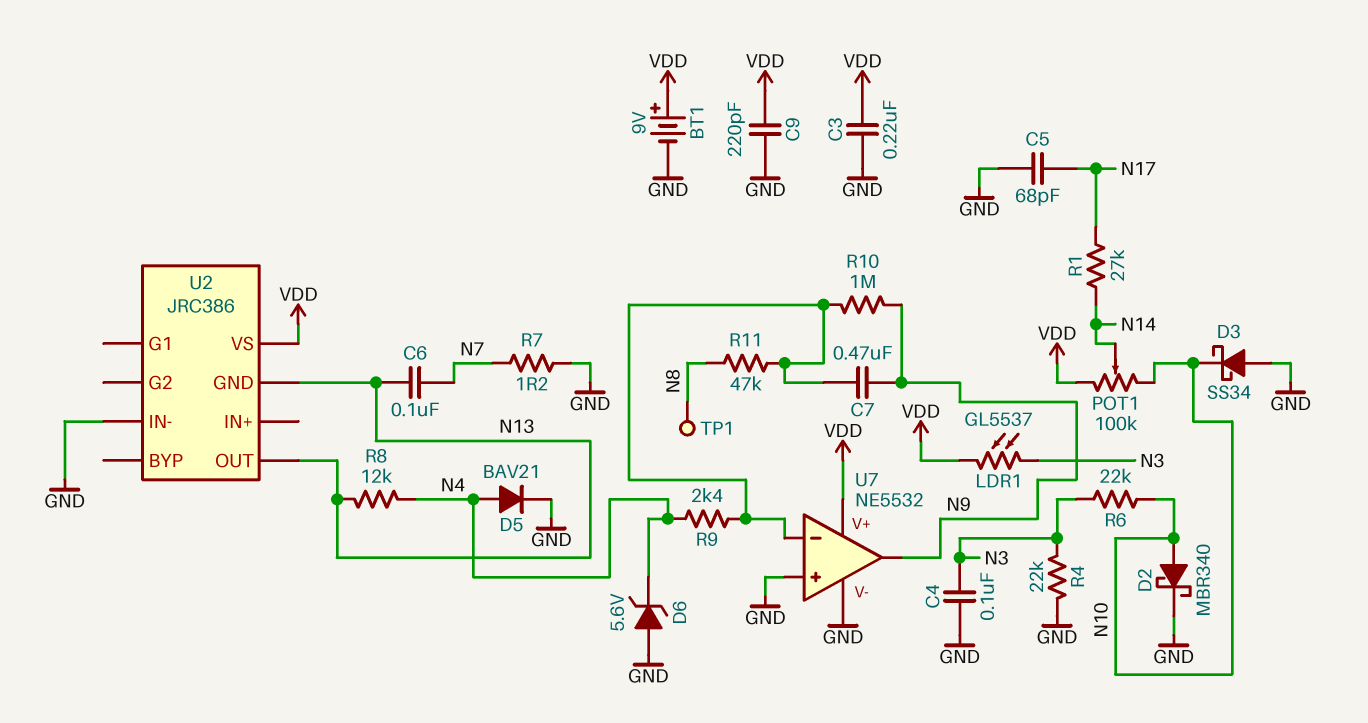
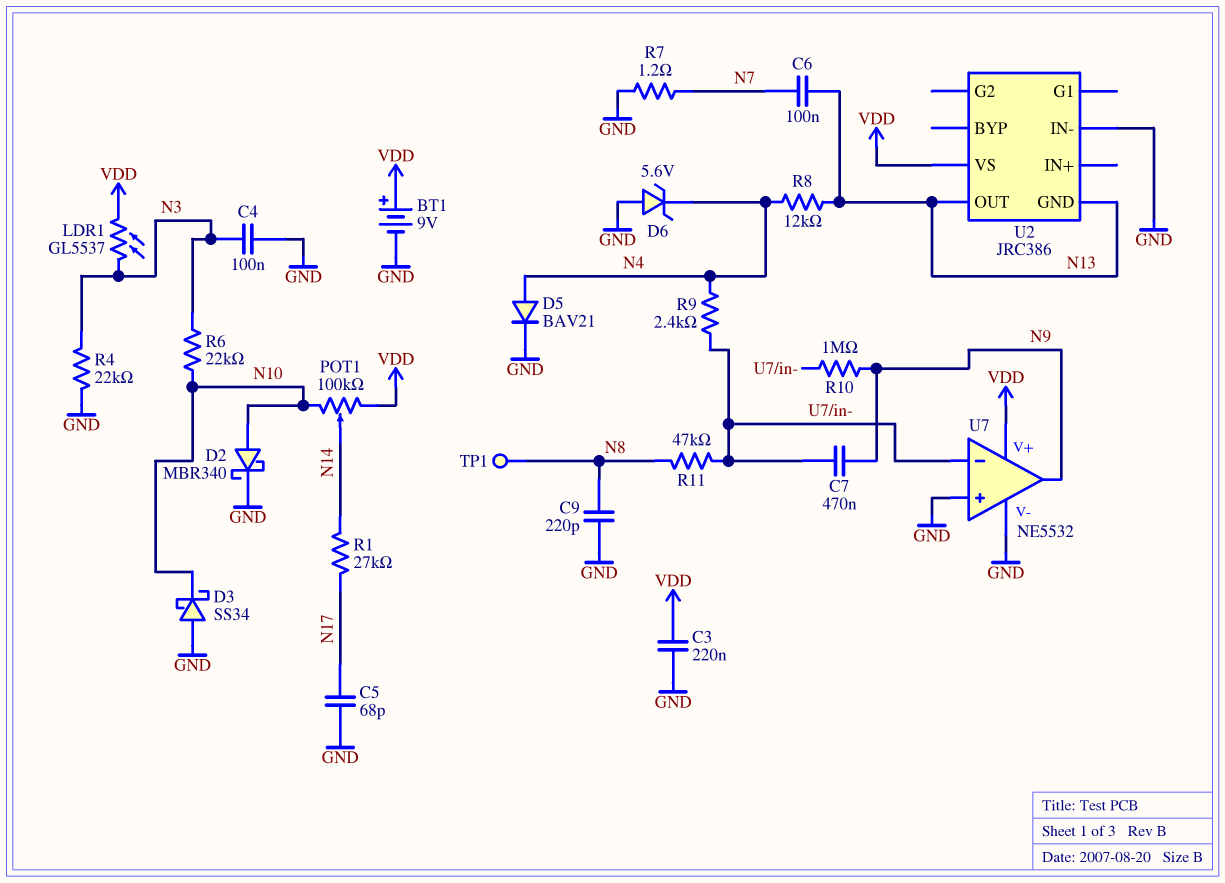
C9: 220pF (GND, VDD) -> 220pF (GND, N8)

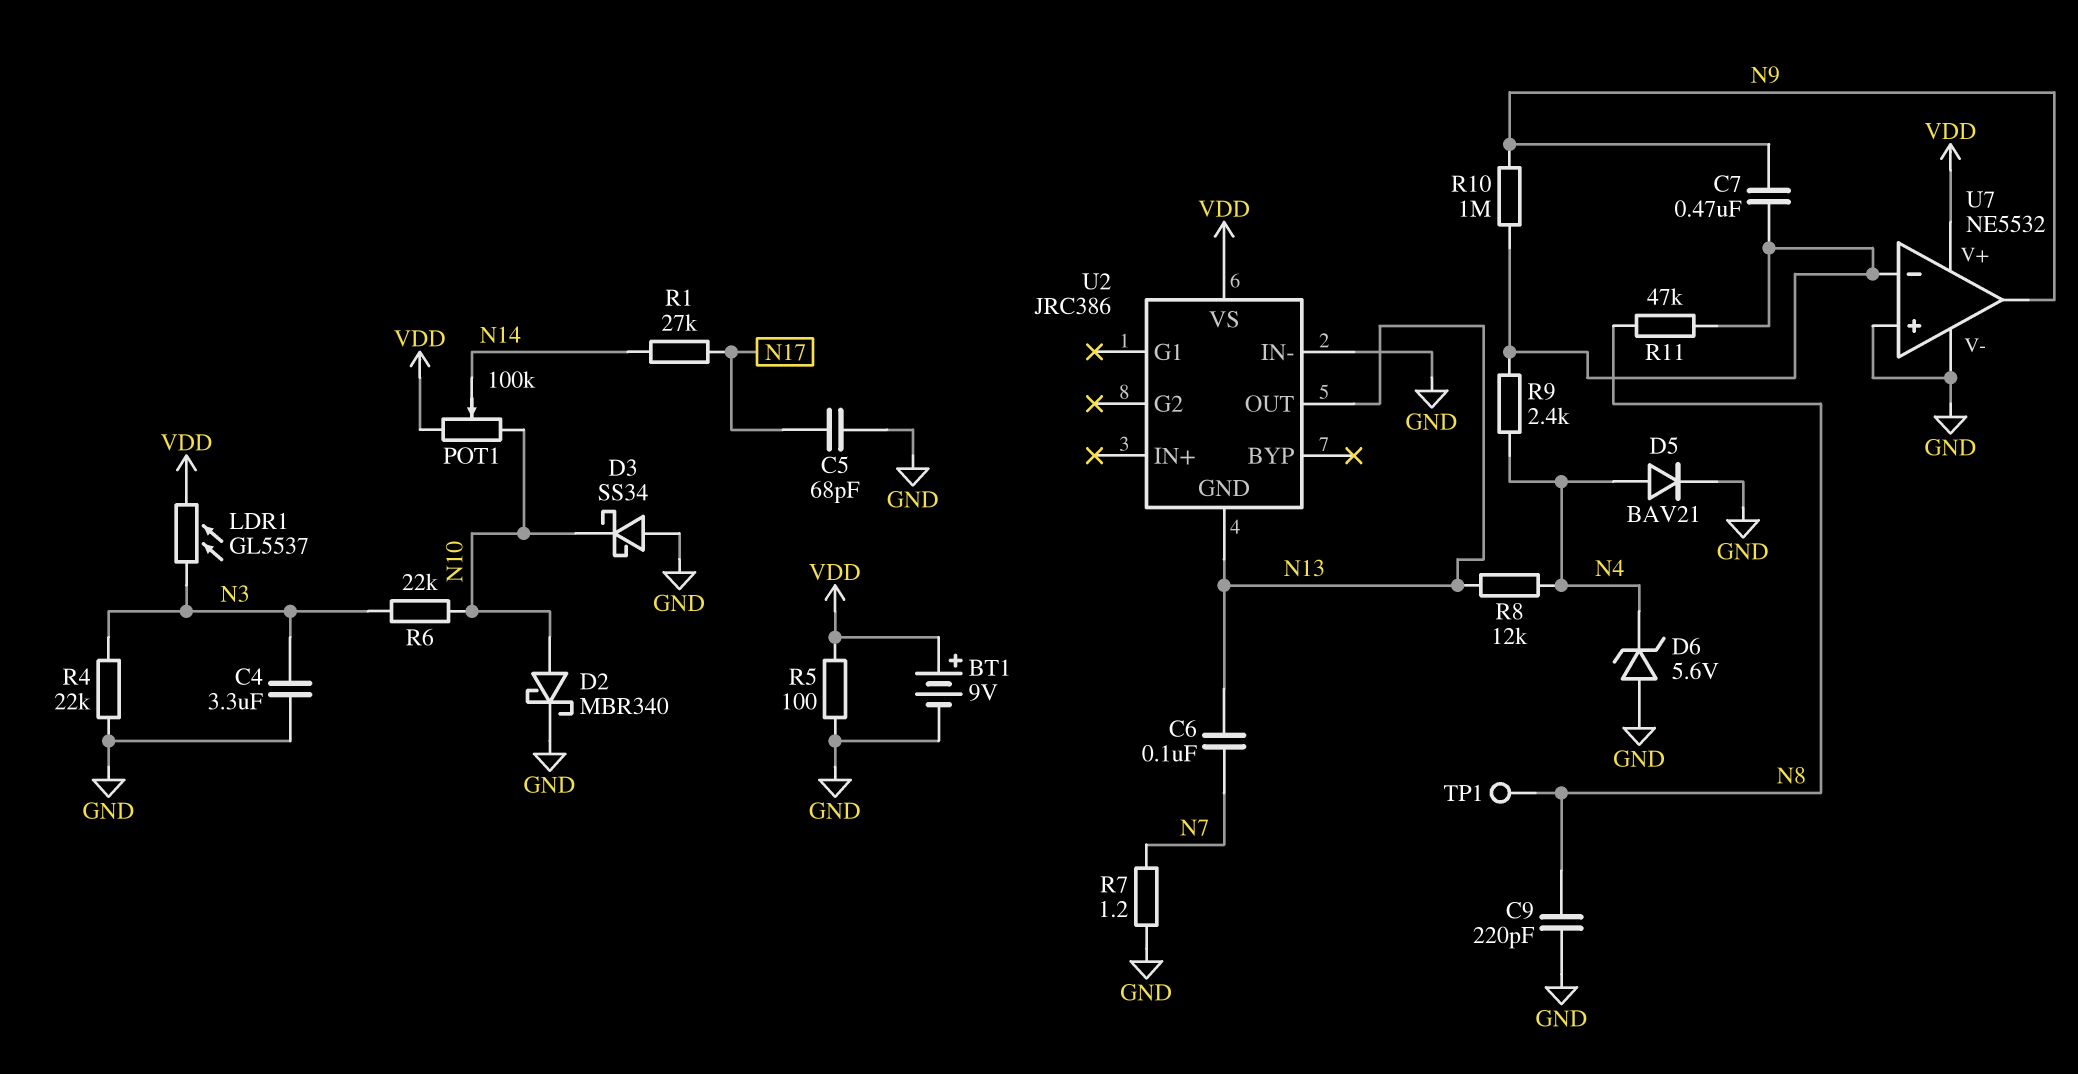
C3: 220nF (GND, VDD) -> none
C4: 100nF (GND, N3) -> 3.3uF (GND, N3)
R5: none -> 100 (GND, VDD)

